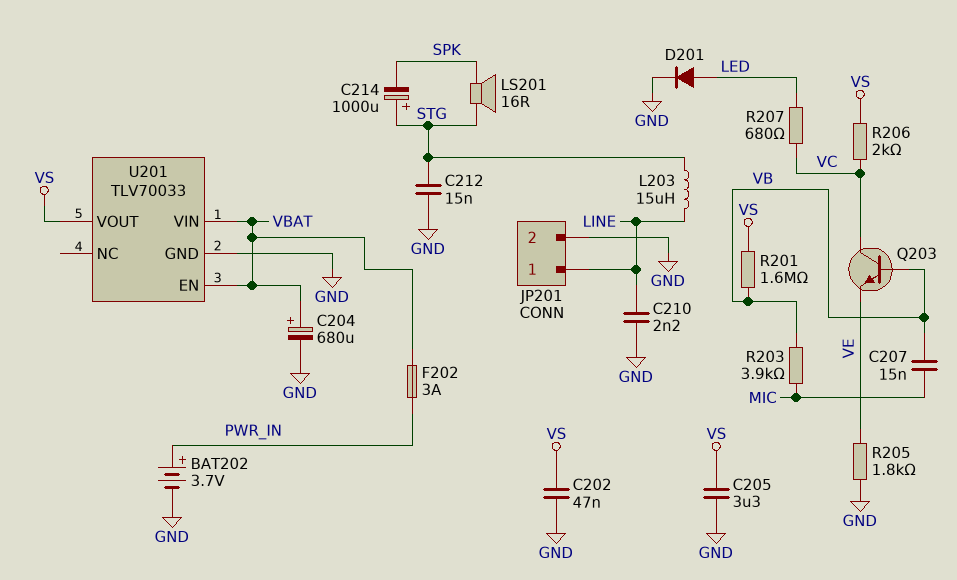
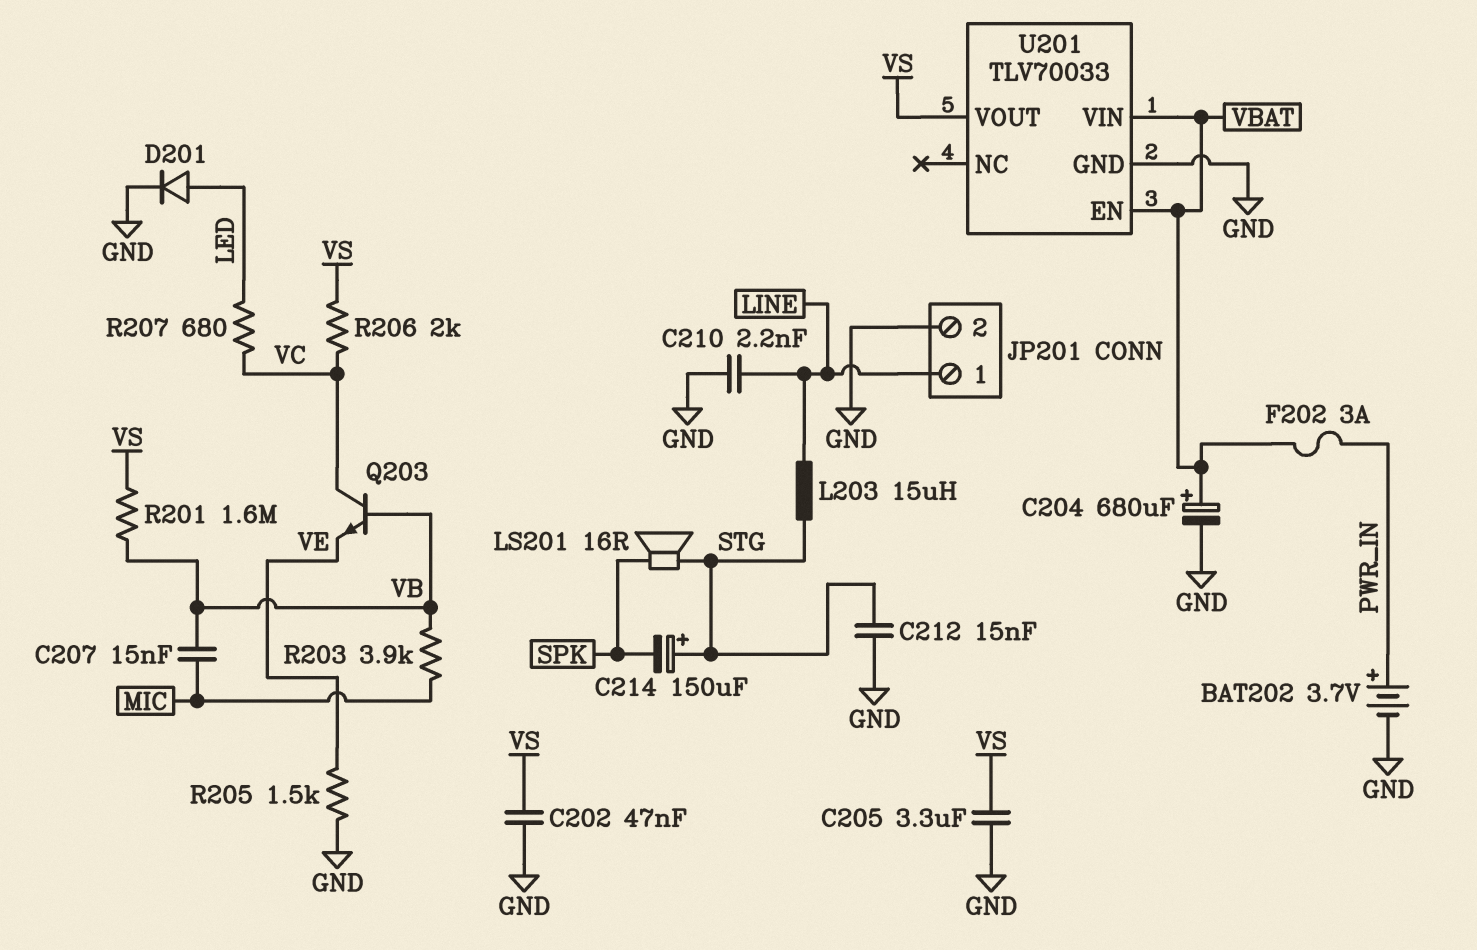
C214: 1000uF (plus STG, minus SPK) -> 150uF (plus STG, minus SPK)
R205: 1.8k (GND, VE) -> 1.5k (GND, VE)

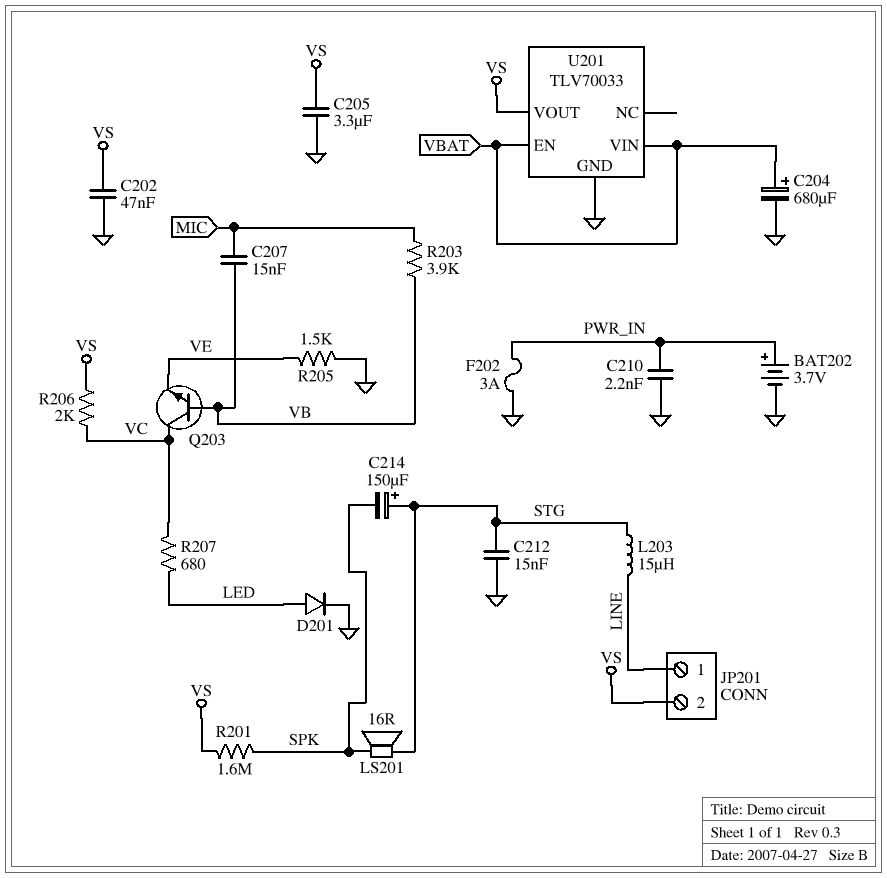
C210: 2.2nF (GND, LINE) -> 2.2nF (GND, PWR_IN)
F202: 3A (PWR_IN, VBAT) -> 3A (GND, PWR_IN)
JP201 pin 2: GND -> VS
R201: 1.6M (VB, VS) -> 1.6M (SPK, VS)

